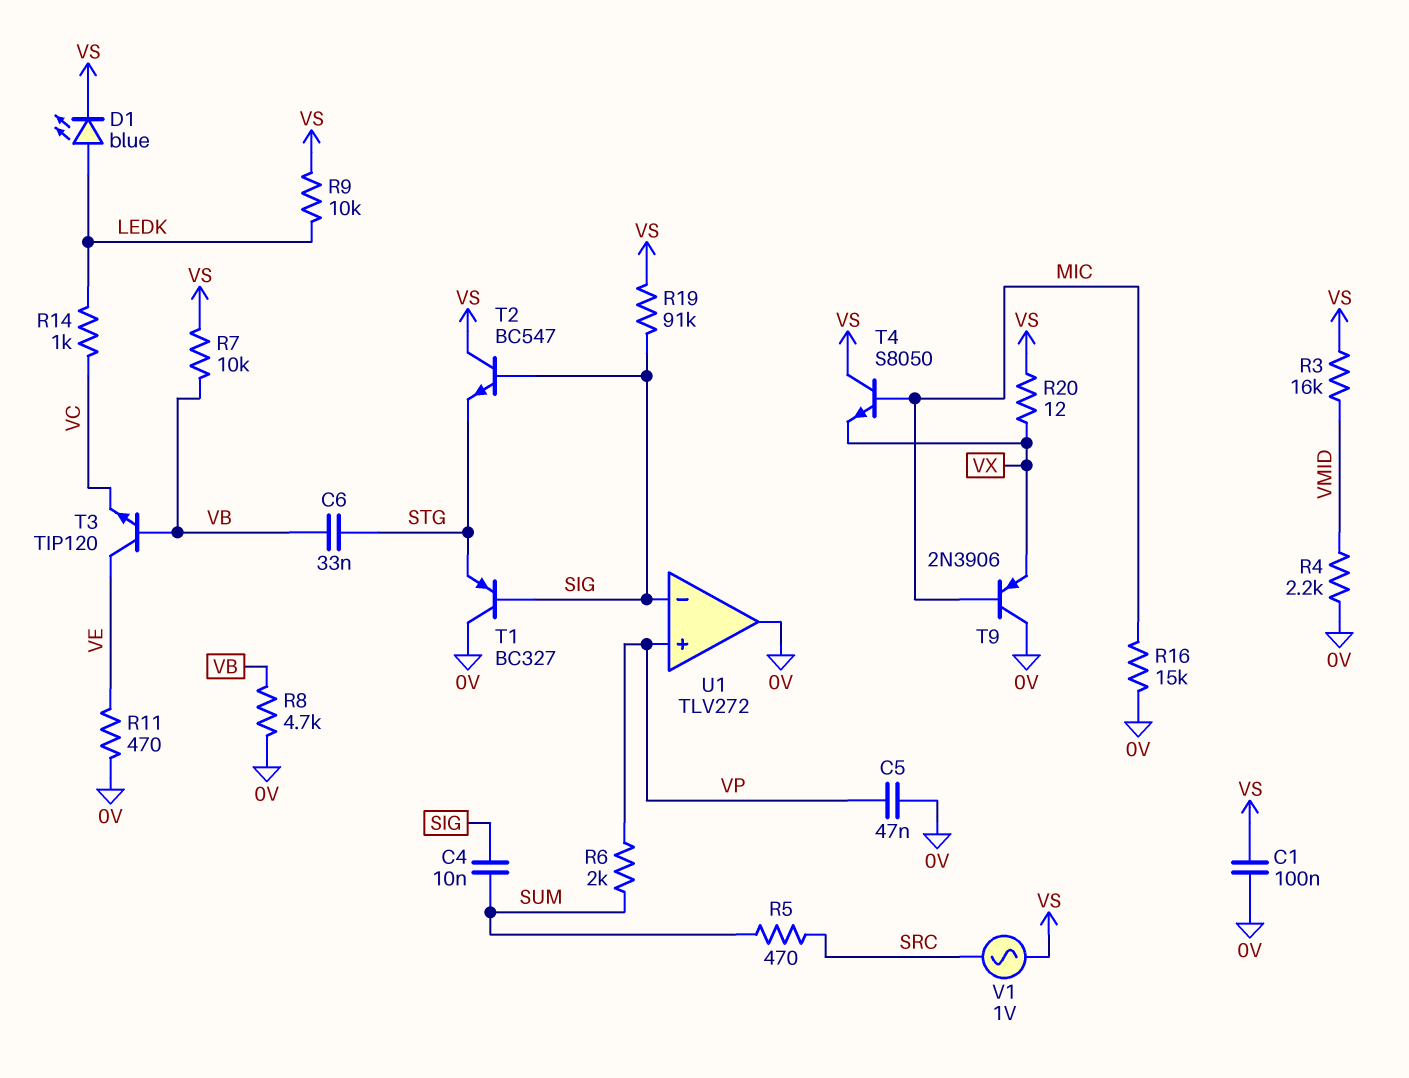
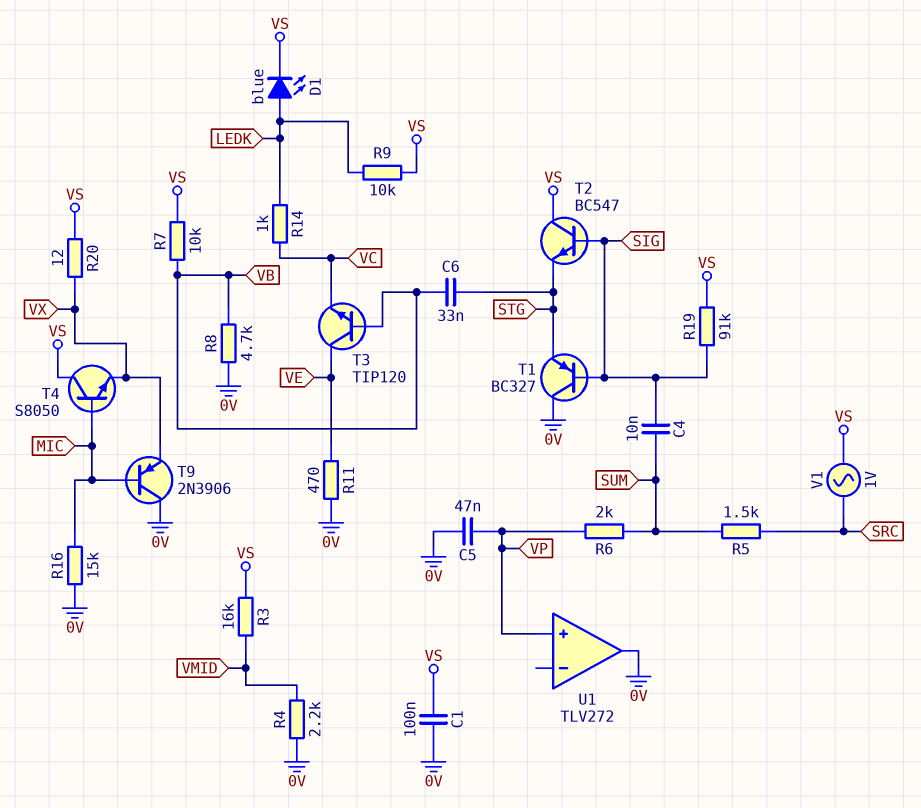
R5: 470 (SRC, SUM) -> 1.5k (SRC, SUM)
U1 pin in-: SIG -> none

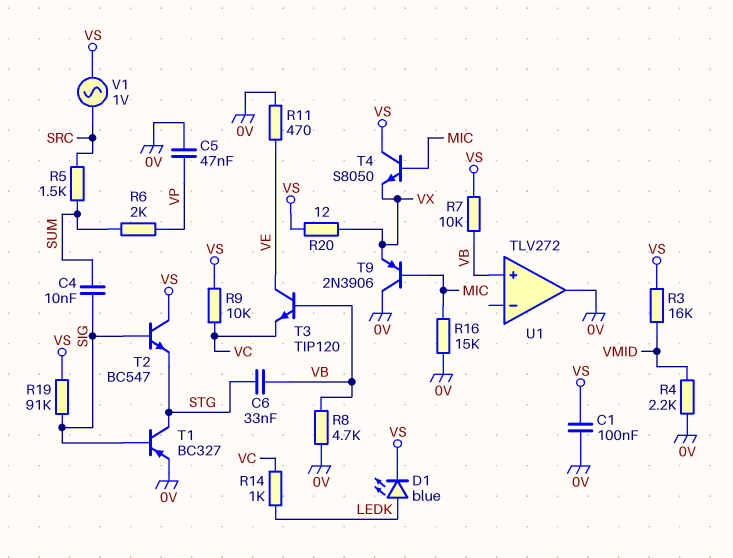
R9: 10k (LEDK, VS) -> 10k (VC, VS)
T1: PNP BC327 (B SIG, C 0V, E STG) -> PNP BC327 (B SIG, C STG, E 0V)
U1 pin in+: VP -> VB

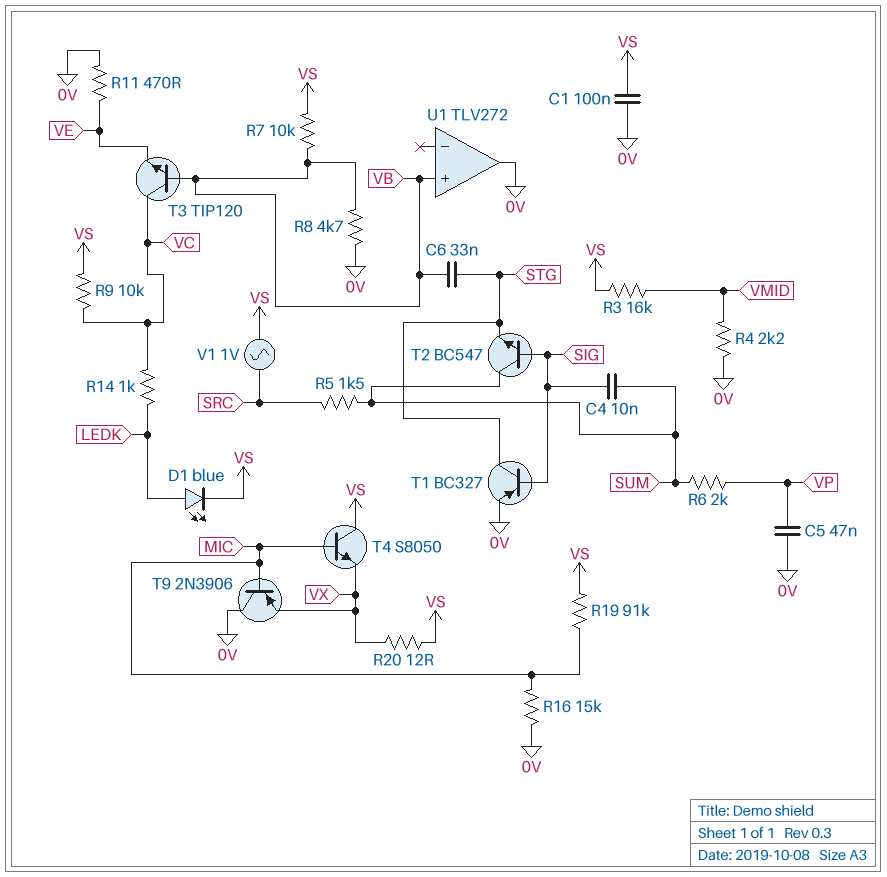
R19: 91k (SIG, VS) -> 91k (MIC, VS)
T2: NPN BC547 (B SIG, C VS, E STG) -> NPN BC547 (B SIG, C SUM, E STG)
T3: NPN TIP120 (B VB, C VE, E VC) -> NPN TIP120 (B VB, C VC, E VE)

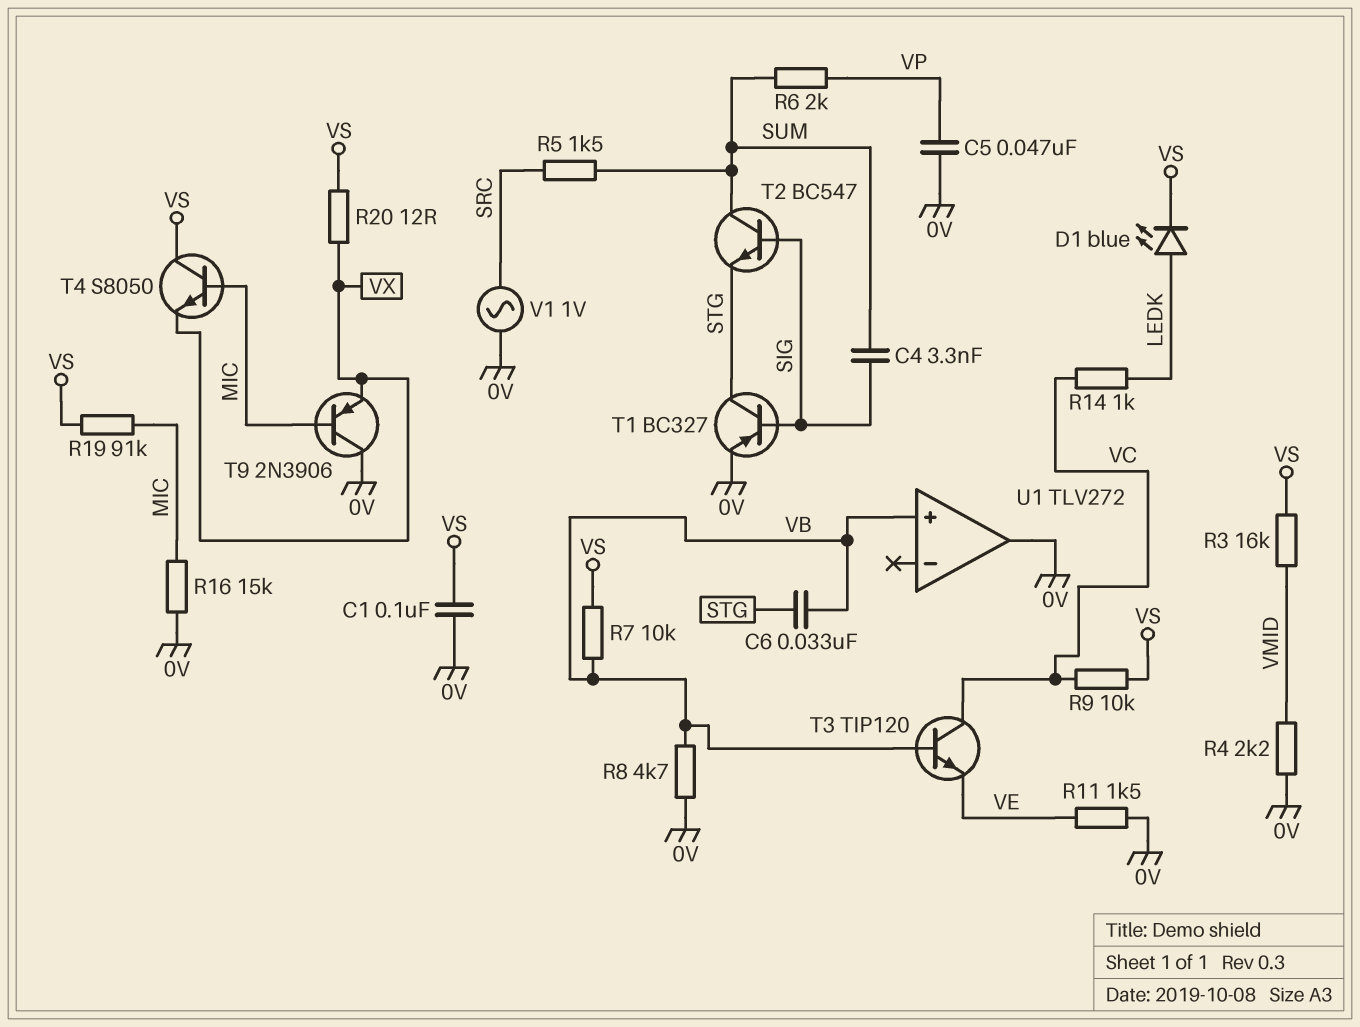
C4: 10nF (SIG, SUM) -> 3.3nF (SIG, SUM)
R11: 470 (0V, VE) -> 1.5k (0V, VE)
V1: AC 1V (SRC, VS) -> AC 1V (0V, SRC)

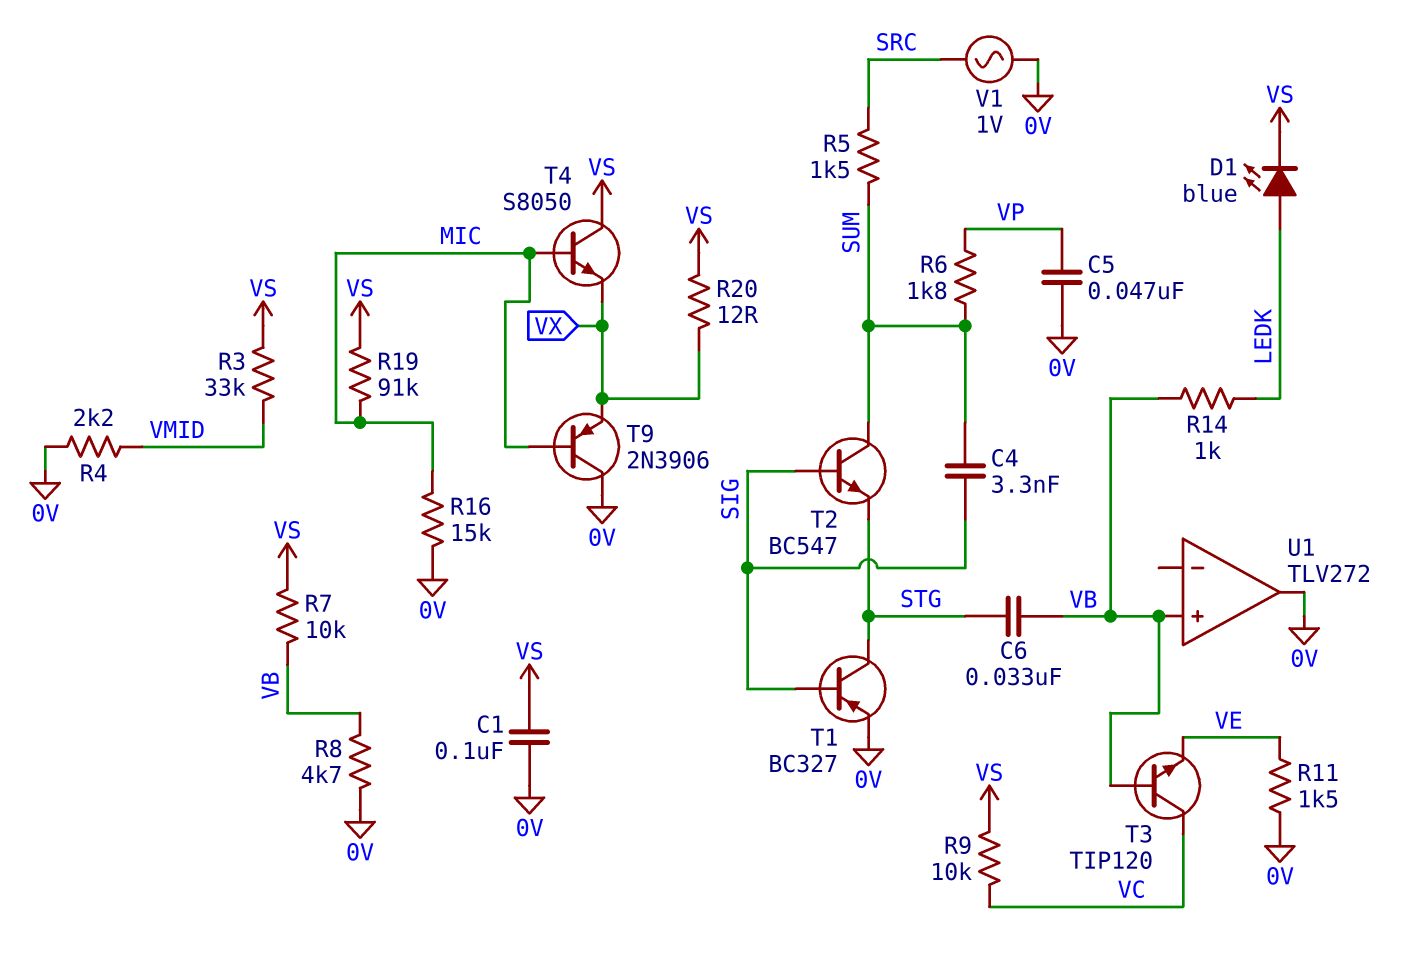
R3: 16k (VMID, VS) -> 33k (VMID, VS)
R6: 2k (SUM, VP) -> 1.8k (SUM, VP)
R14: 1k (LEDK, VC) -> 1k (LEDK, VB)

